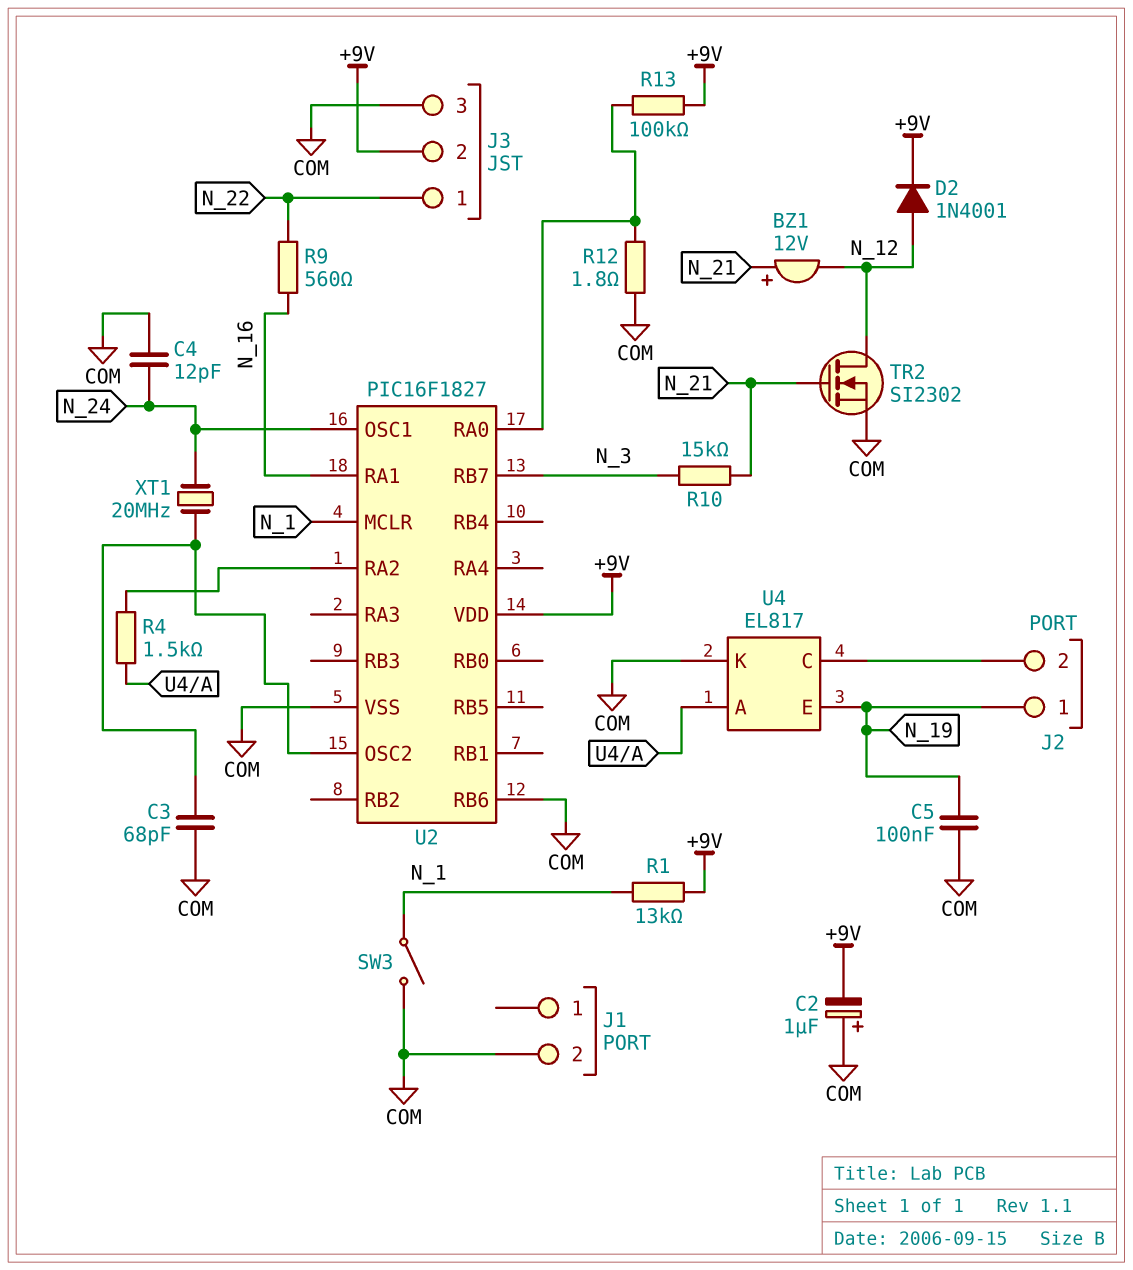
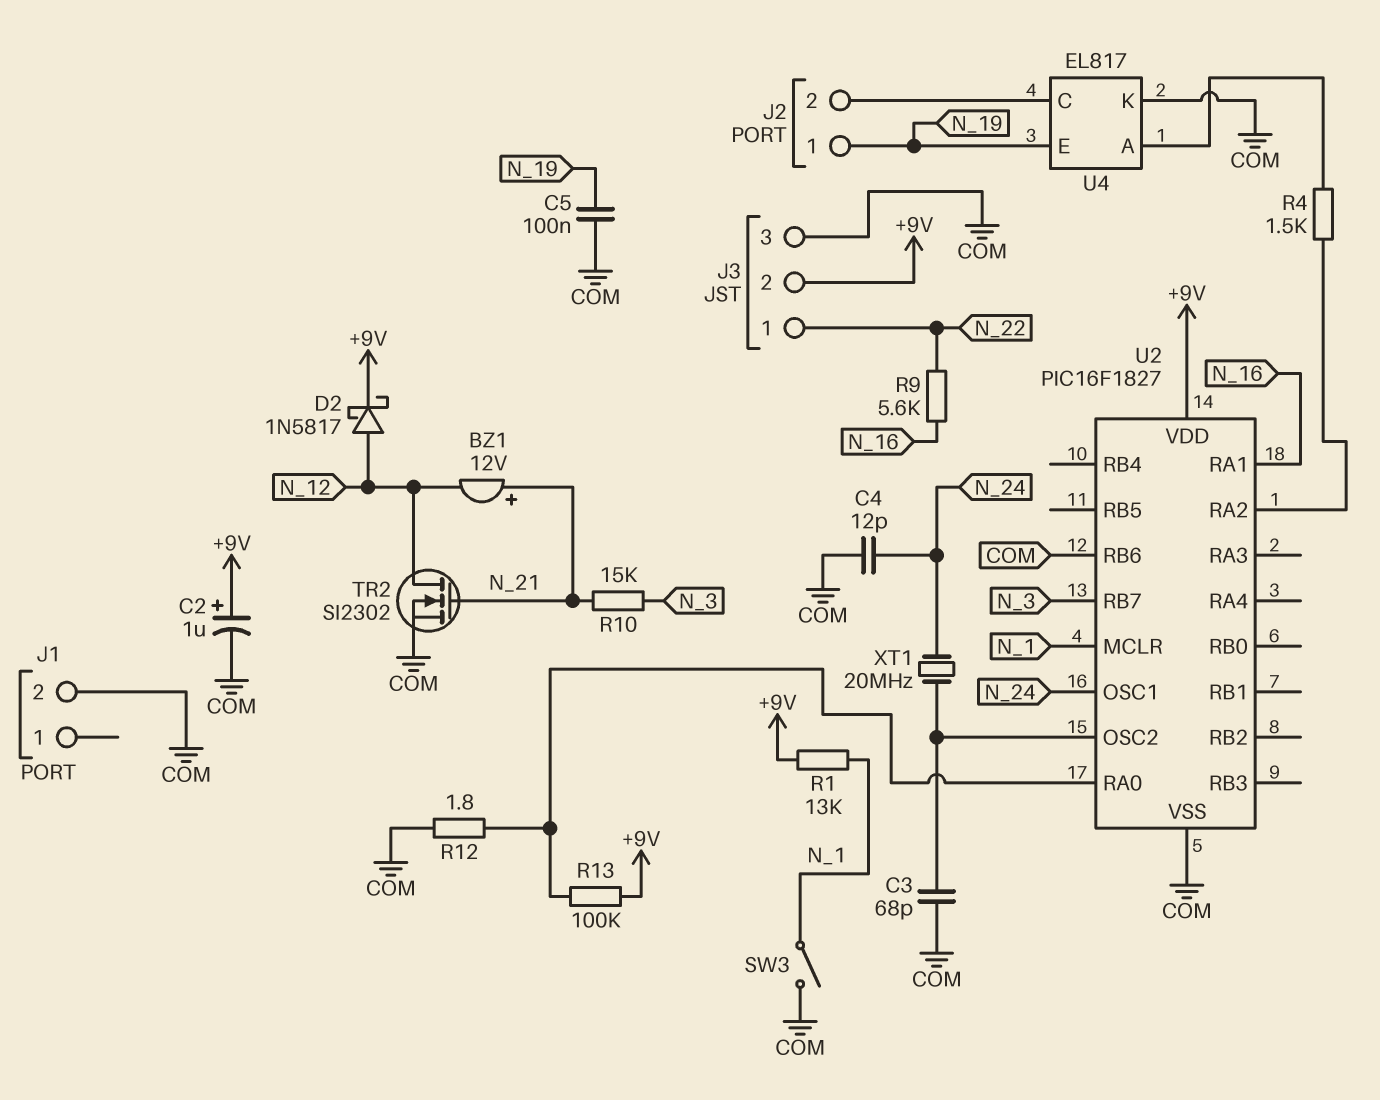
C2: 1uF (plus COM, minus +9V) -> 1uF (plus +9V, minus COM)
D2: diode 1N4001 (A N_12, K +9V) -> schottky 1N5817 (A N_12, K +9V)
R9: 560 (N_16, N_22) -> 5.6k (N_16, N_22)

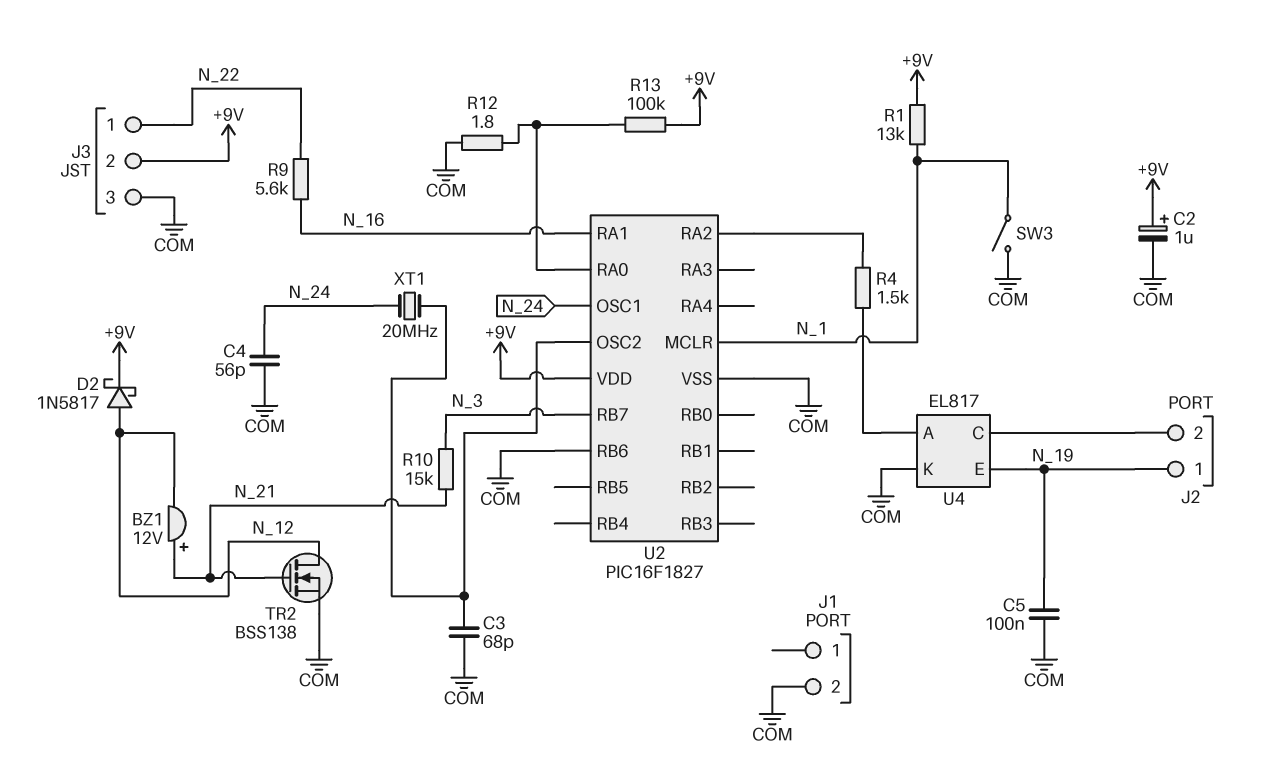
C4: 12pF (COM, N_24) -> 56pF (COM, N_24)
TR2: NMOS SI2302 (G N_21, D N_12, S COM) -> NMOS BSS138 (G N_21, D N_12, S COM)

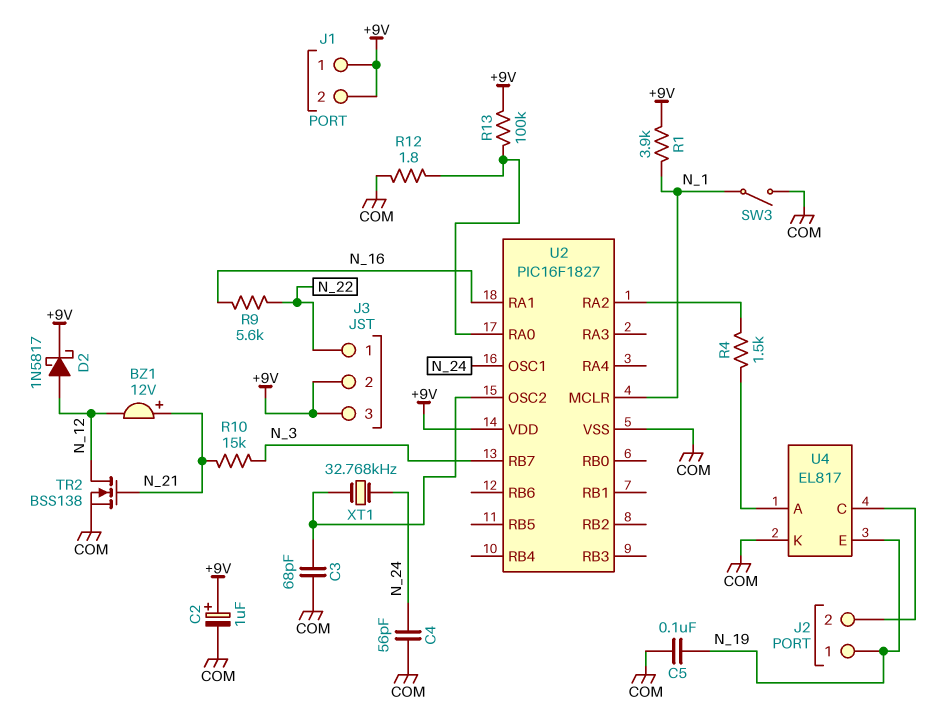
J1 pin 1: none -> +9V
J1 pin 2: COM -> +9V
J3 pin 3: COM -> +9V
R1: 13k (+9V, N_1) -> 3.9k (+9V, N_1)
U2 pin RB6: COM -> none
XT1: 20MHz (N_24, U2/OSC2) -> 32.768kHz (N_24, U2/OSC2)

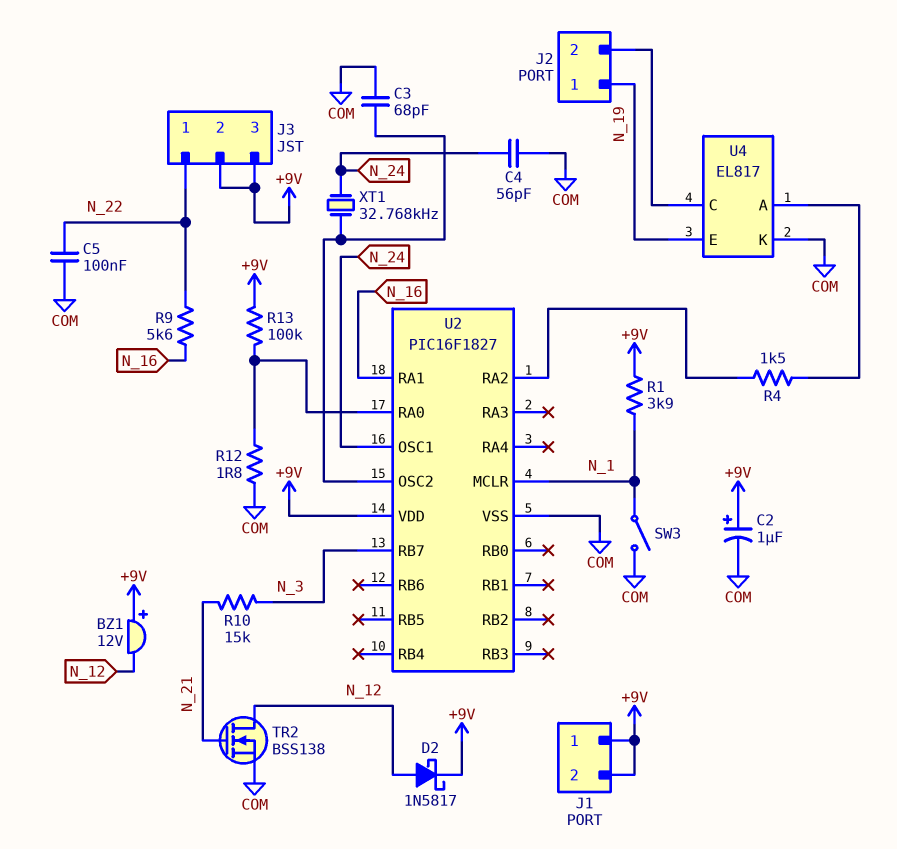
BZ1: buzzer 12V (plus N_21, minus N_12) -> buzzer 12V (plus +9V, minus N_12)
C5: 100nF (COM, N_19) -> 100nF (COM, N_22)

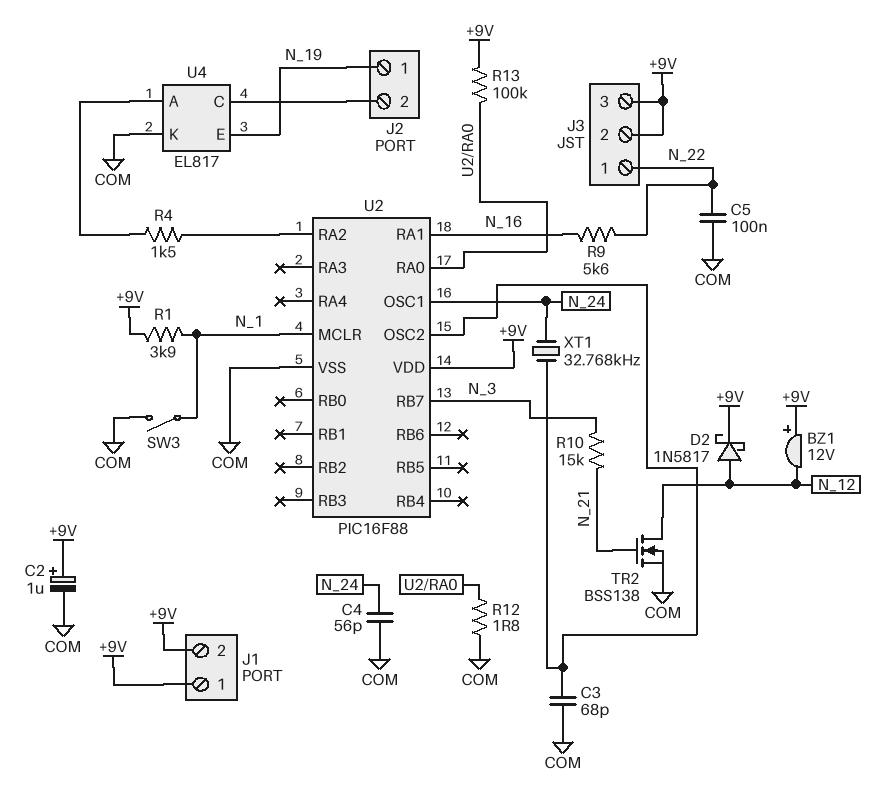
U2: PIC16F1827 -> PIC16F88

